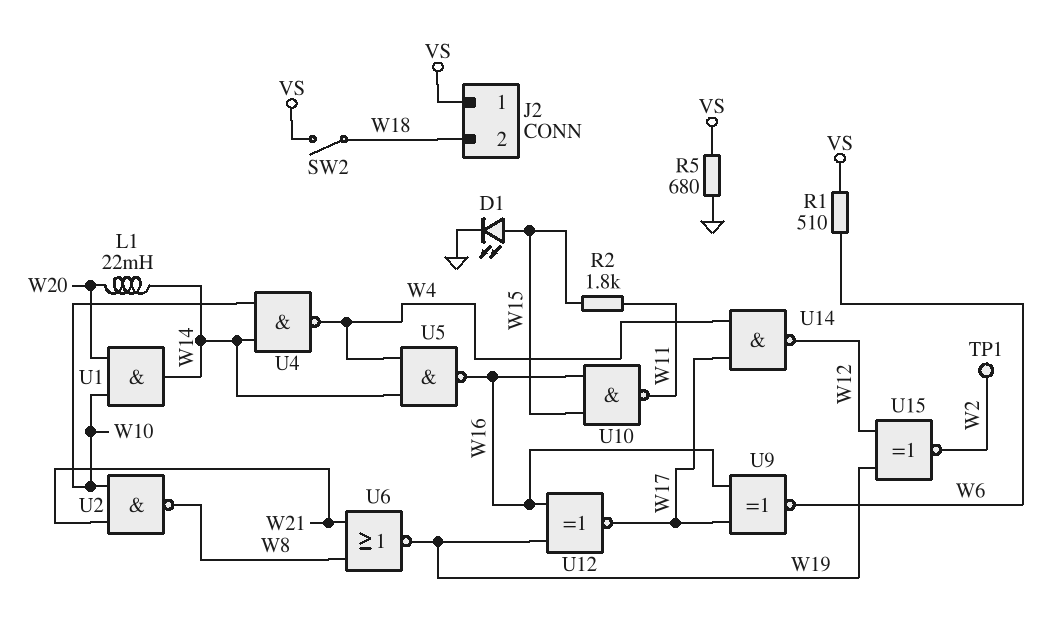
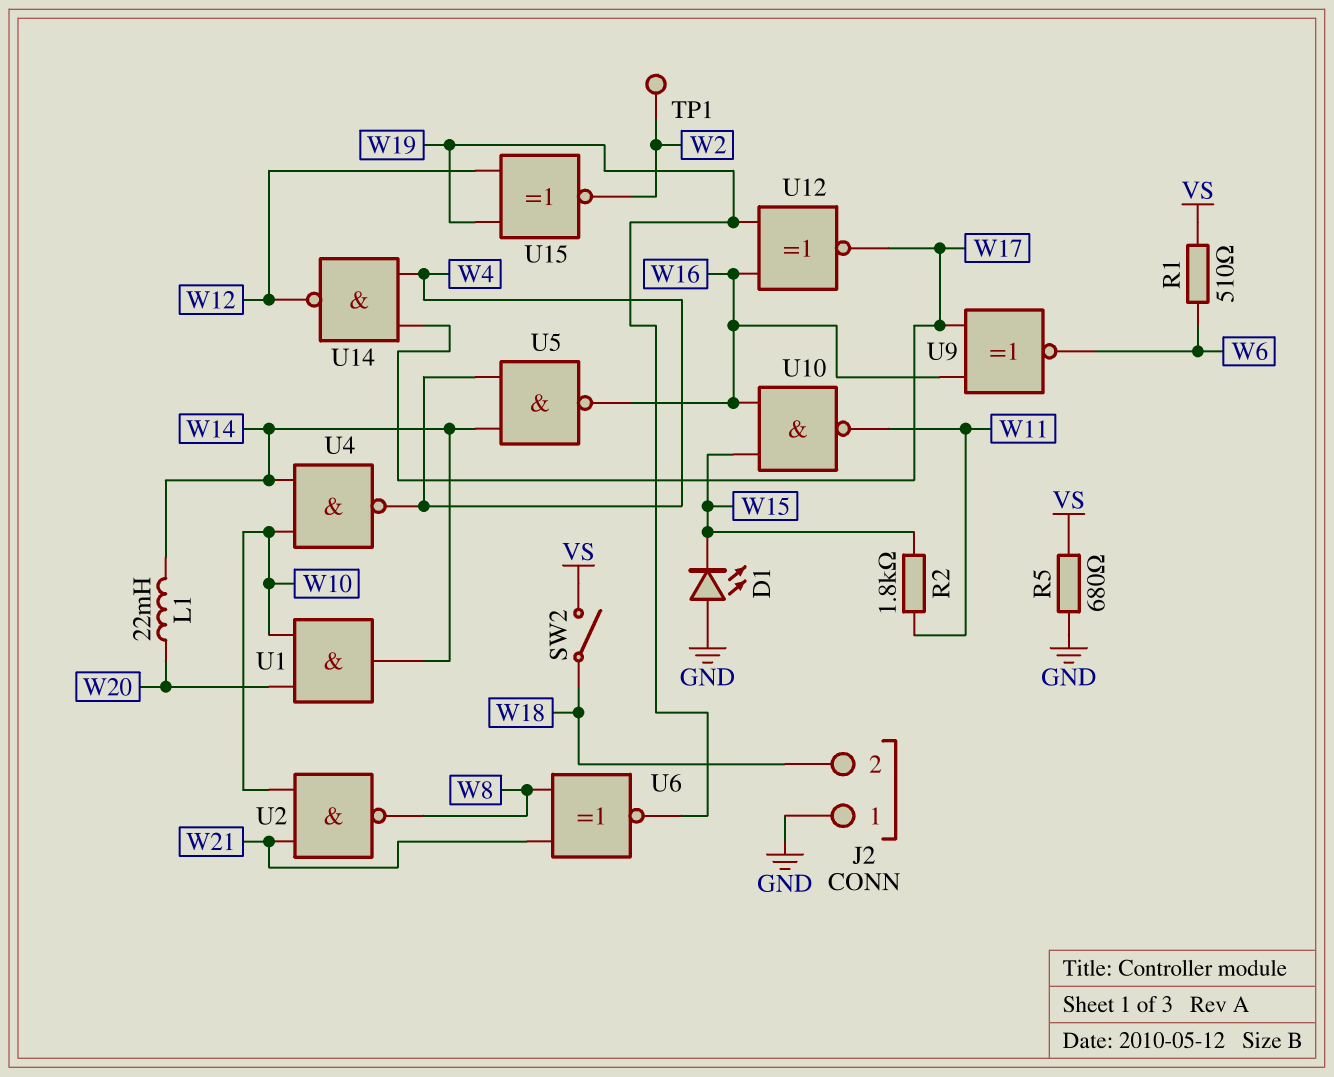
D1: LED (A W15, K GND) -> LED (A GND, K W15)
J2 pin 1: VS -> GND
U6: NOR (in W8, in W21, out W19) -> XNOR (in W8, in W21, out W19)

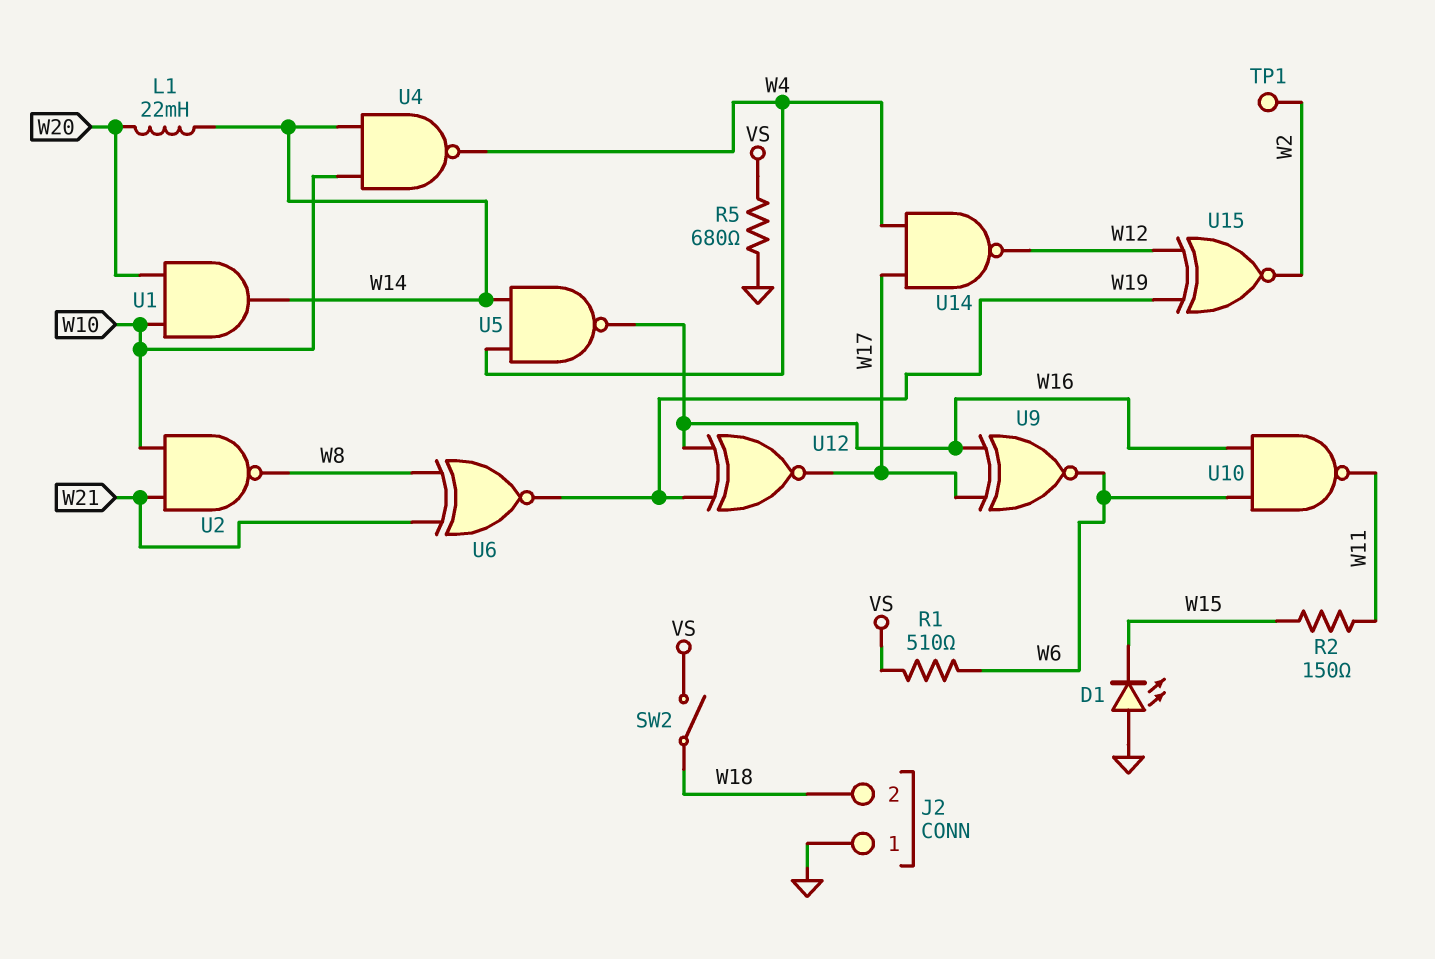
R2: 1.8k (W11, W15) -> 150 (W11, W15)
U10: NAND (in W15, in W16, out W11) -> NAND (in W6, in W16, out W11)

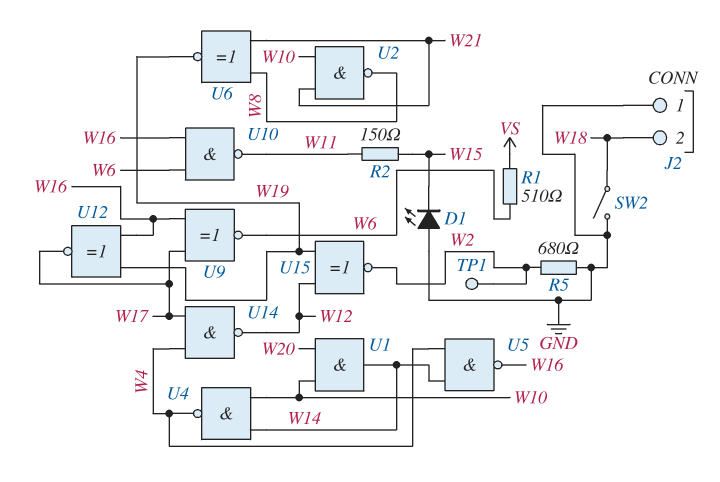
L1: 22mH (W14, W20) -> none
R5: 680 (GND, VS) -> 680 (GND, W2)
SW2: switch (VS, W18) -> switch (GND, W18)

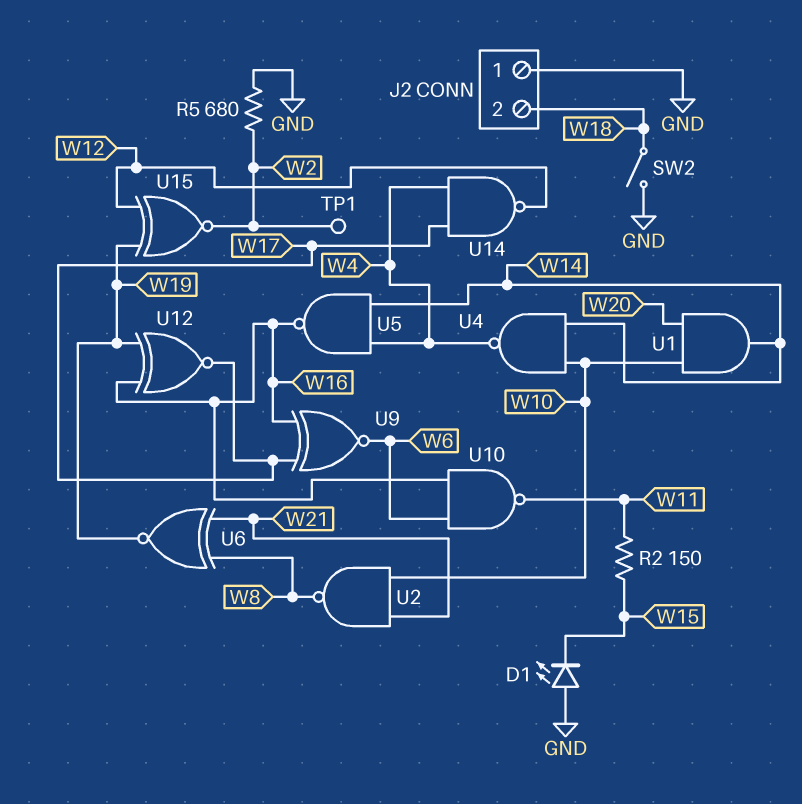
R1: 510 (VS, W6) -> none

